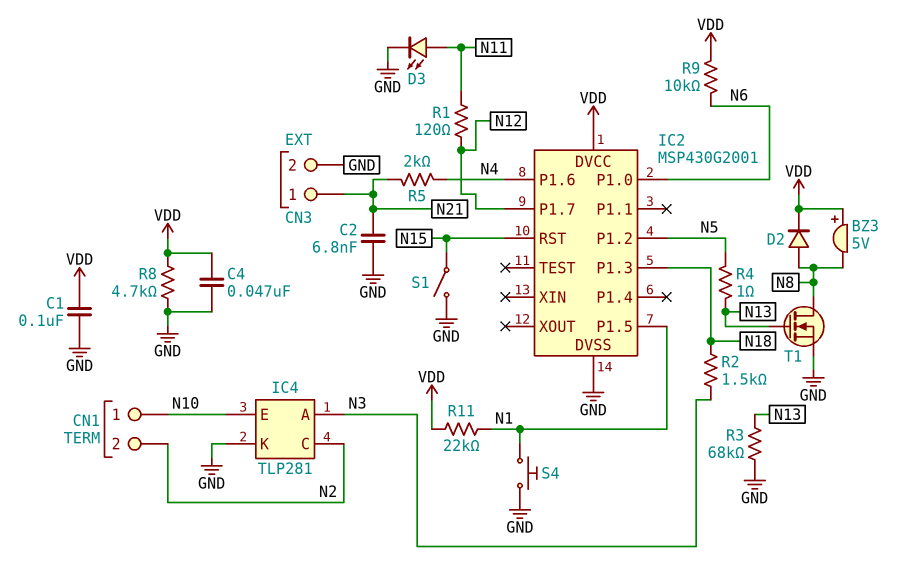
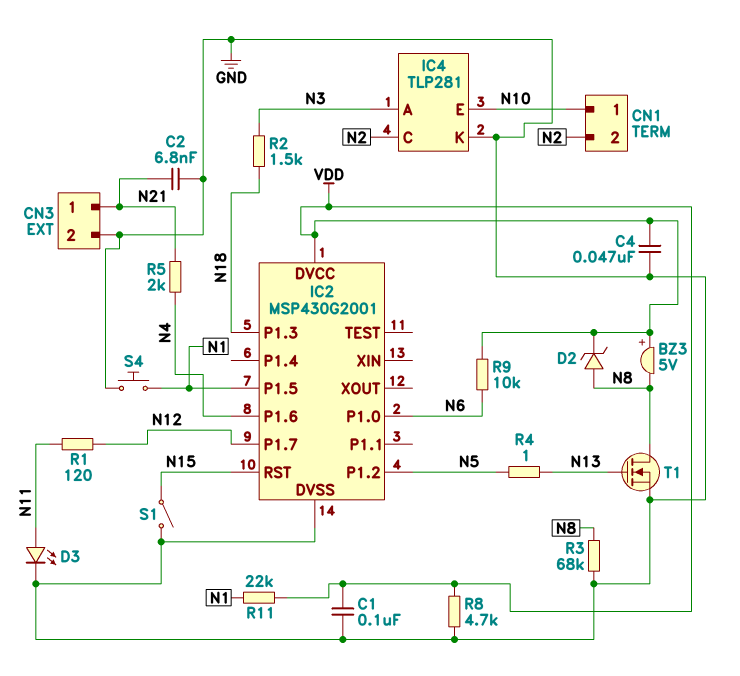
D2: diode (A N8, K VDD) -> zener (A N8, K VDD)
R3: 68k (GND, N13) -> 68k (GND, N8)

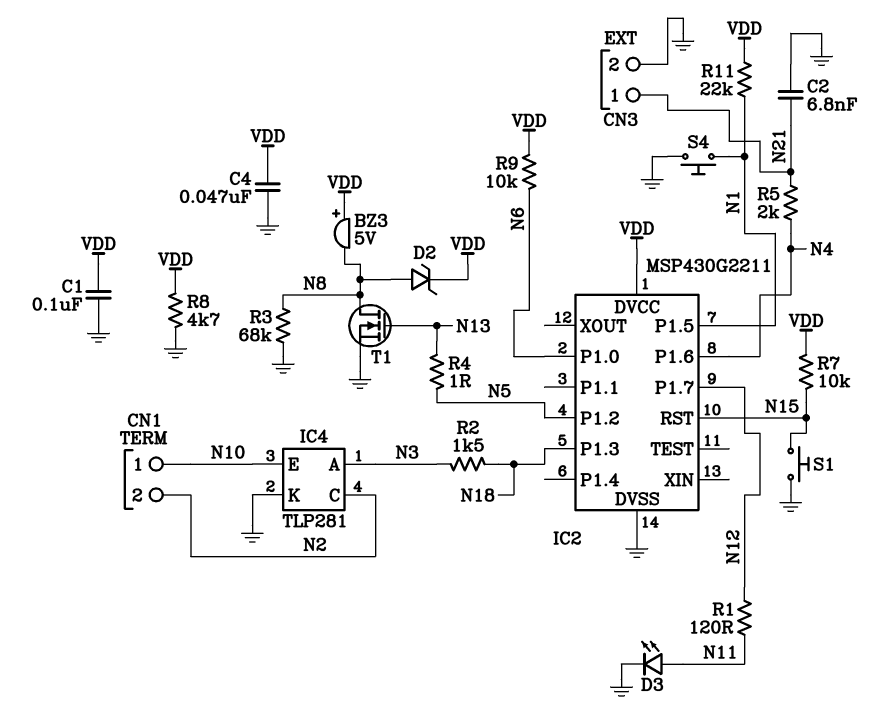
IC2: MSP430G2001 -> MSP430G2211
R7: none -> 10k (N15, VDD)
S1: switch (GND, N15) -> button (GND, N15)

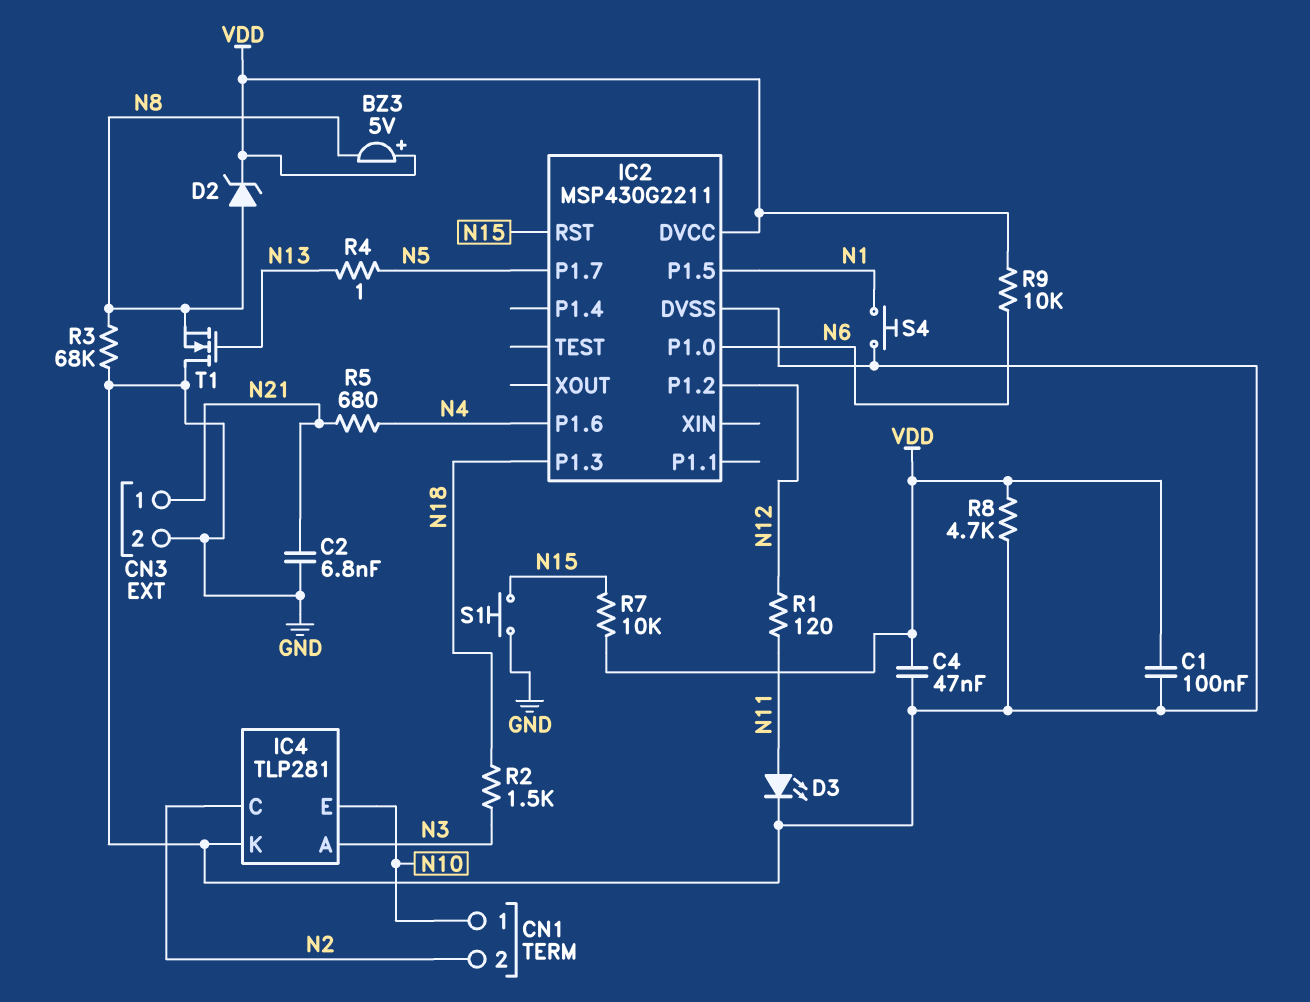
IC2 pin P1.2: N5 -> N12
IC2 pin P1.7: N12 -> N5
R5: 2k (N4, N21) -> 680 (N4, N21)
R11: 22k (N1, VDD) -> none
T1: NMOS (G N13, D N8, S GND) -> NMOS (G N13, D GND, S N8)

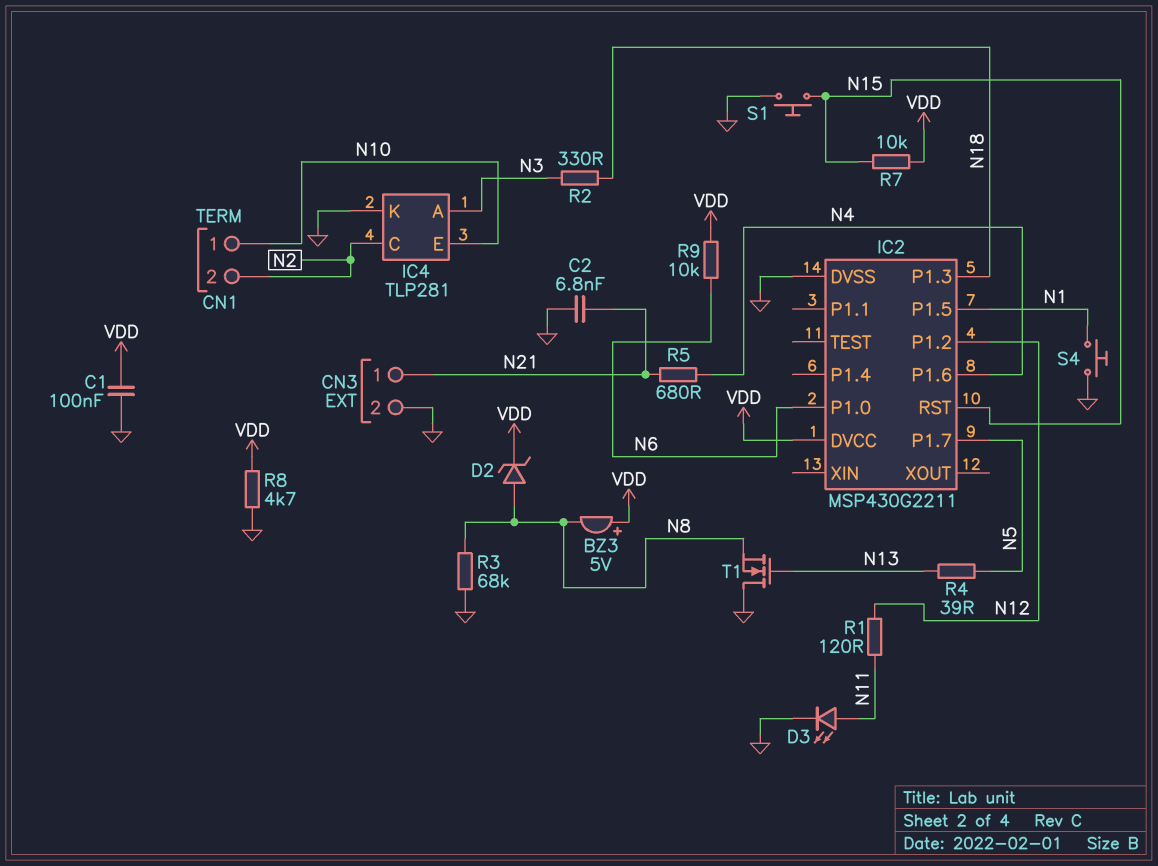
C4: 47nF (GND, VDD) -> none
R2: 1.5k (N3, N18) -> 330 (N3, N18)
R4: 1 (N5, N13) -> 39 (N5, N13)

